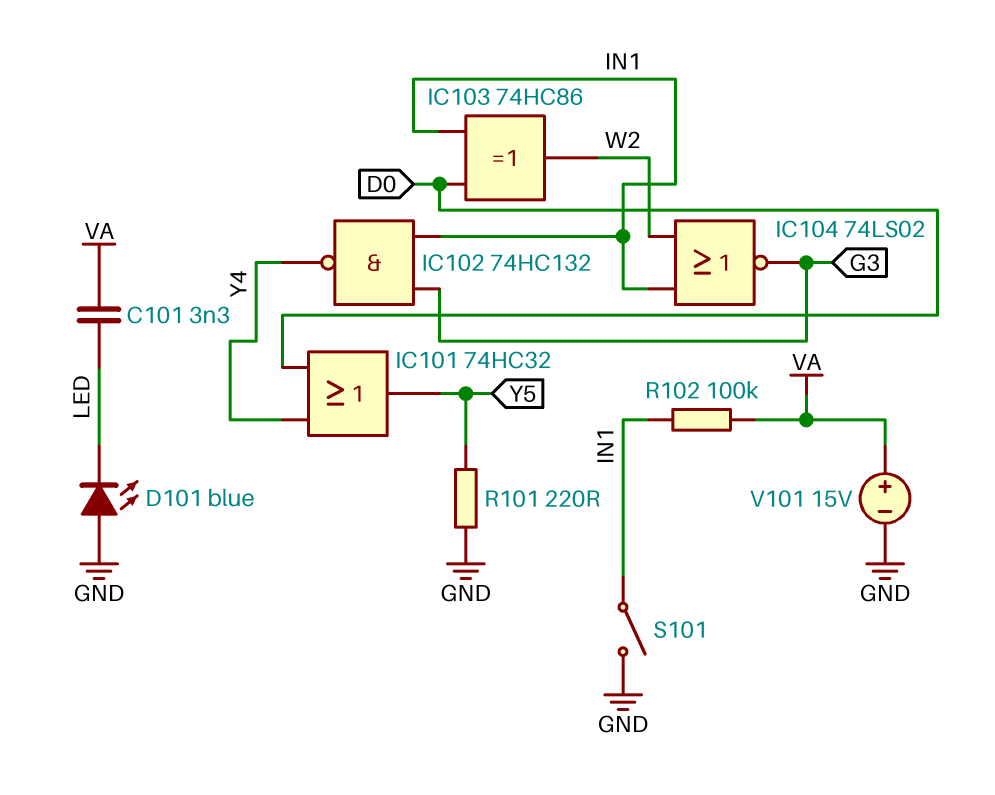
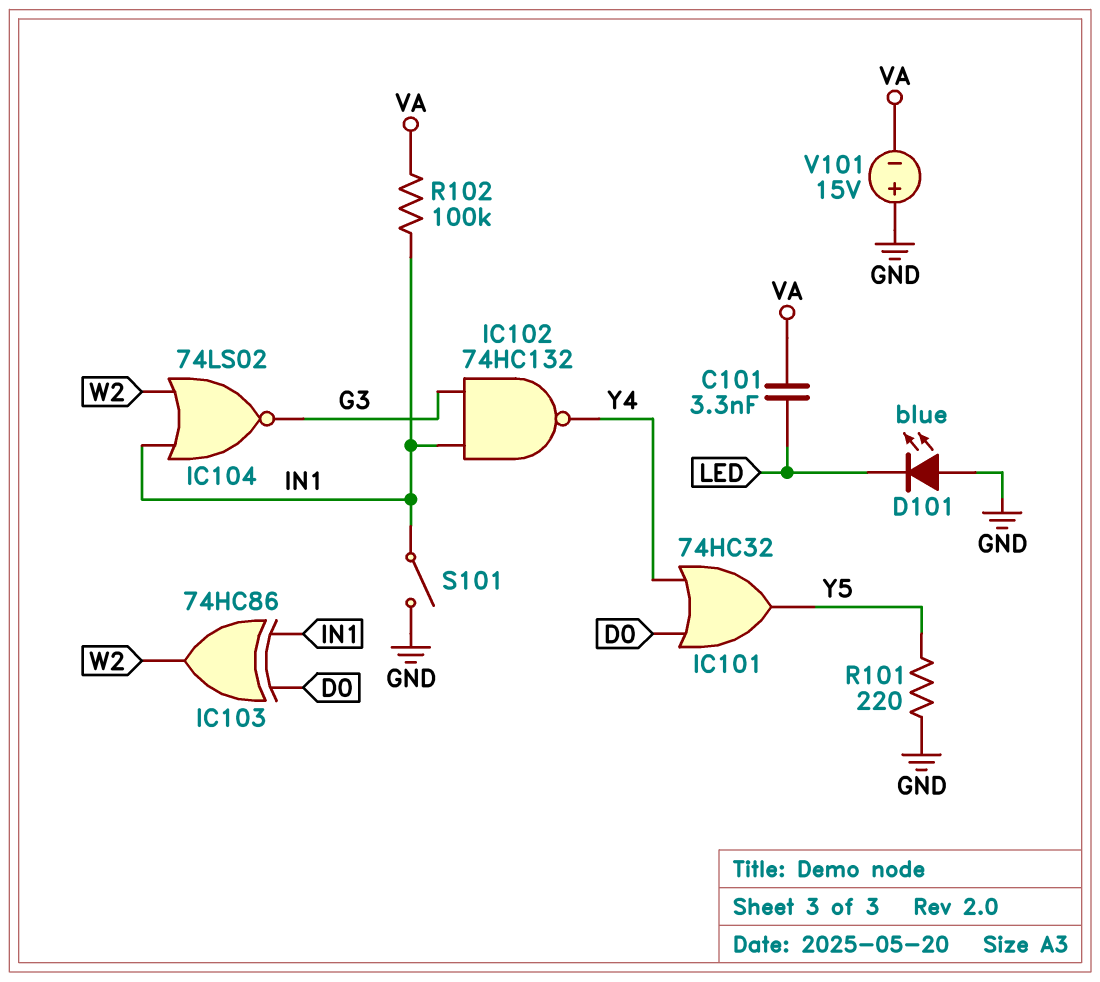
V101: 15V (plus VA, minus GND) -> 15V (plus GND, minus VA)

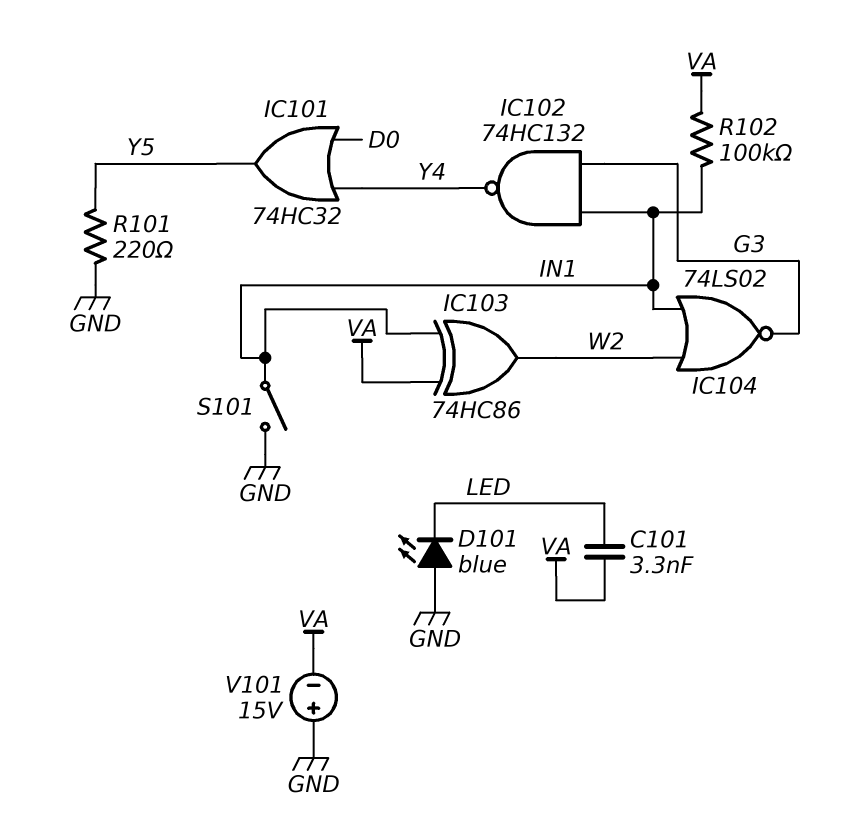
IC103: XOR 74HC86 (in D0, in IN1, out W2) -> XOR 74HC86 (in IN1, in VA, out W2)

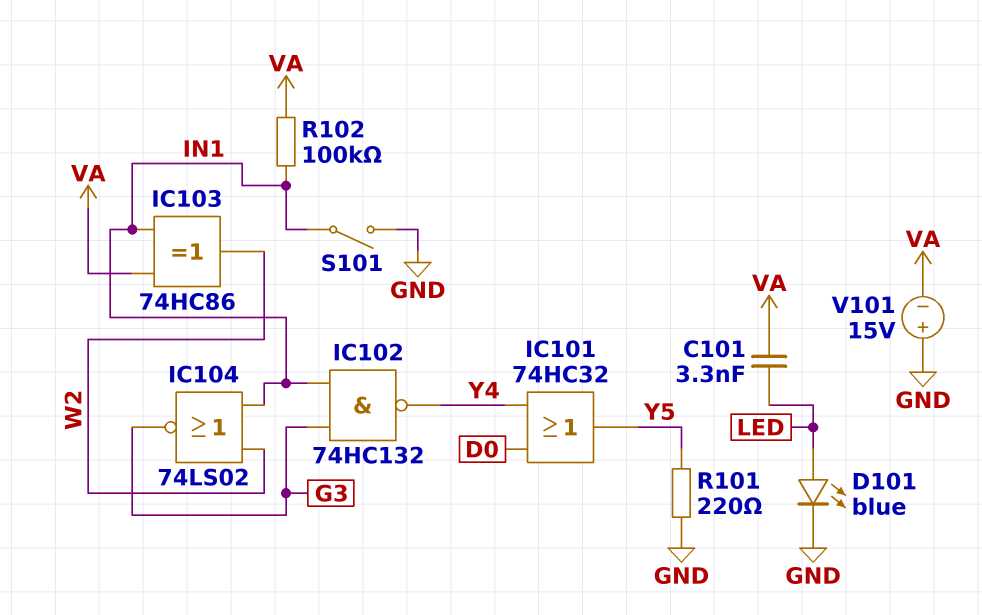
D101: LED blue (A GND, K LED) -> LED blue (A LED, K GND)

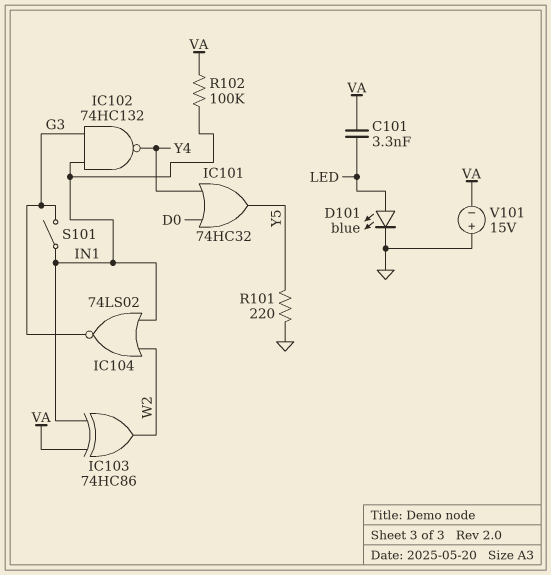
S101: switch (GND, IN1) -> switch (G3, IN1)

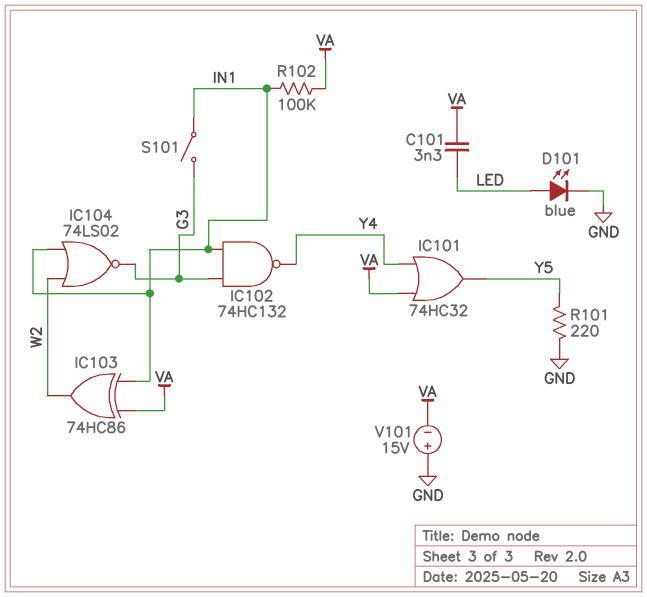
IC101: OR 74HC32 (in D0, in Y4, out Y5) -> OR 74HC32 (in VA, in Y4, out Y5)

